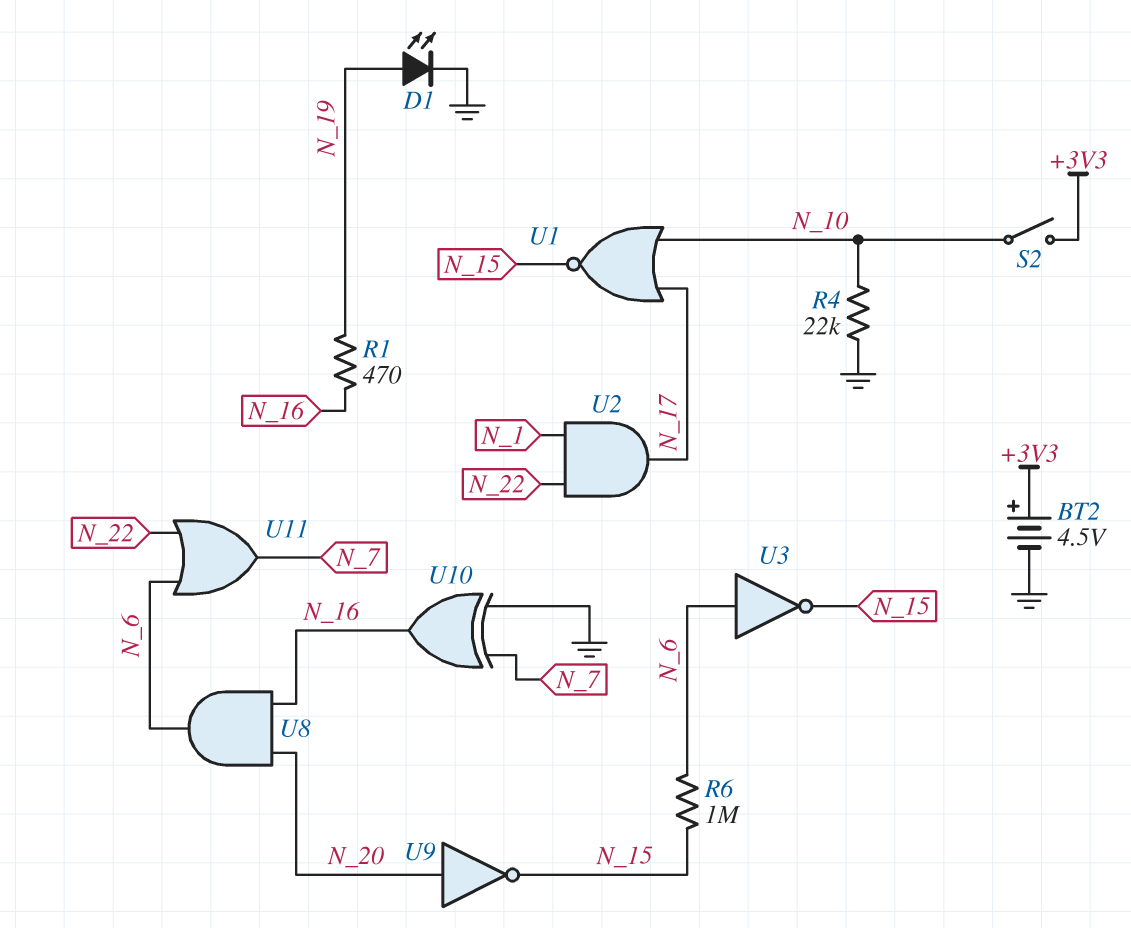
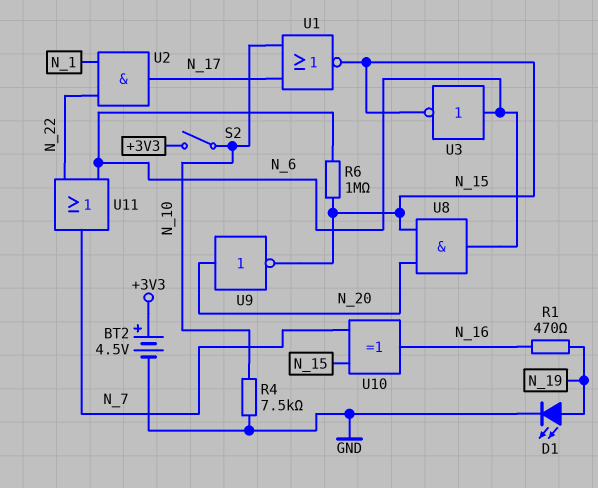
R4: 22k (GND, N_10) -> 7.5k (GND, N_10)
U8: AND (in N_16, in N_20, out N_6) -> AND (in N_15, in N_20, out N_6)
U10: XOR (in GND, in N_7, out N_16) -> XOR (in N_7, in N_15, out N_16)

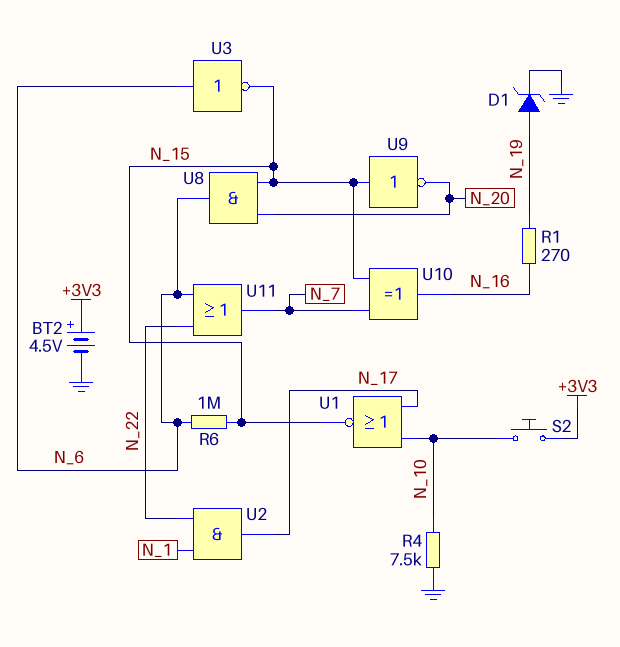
D1: LED (A N_19, K GND) -> zener (A N_19, K GND)
R1: 470 (N_16, N_19) -> 270 (N_16, N_19)
S2: switch (+3V3, N_10) -> button (+3V3, N_10)
U9: NOT (in N_20, out N_15) -> NOT (in N_15, out N_20)

